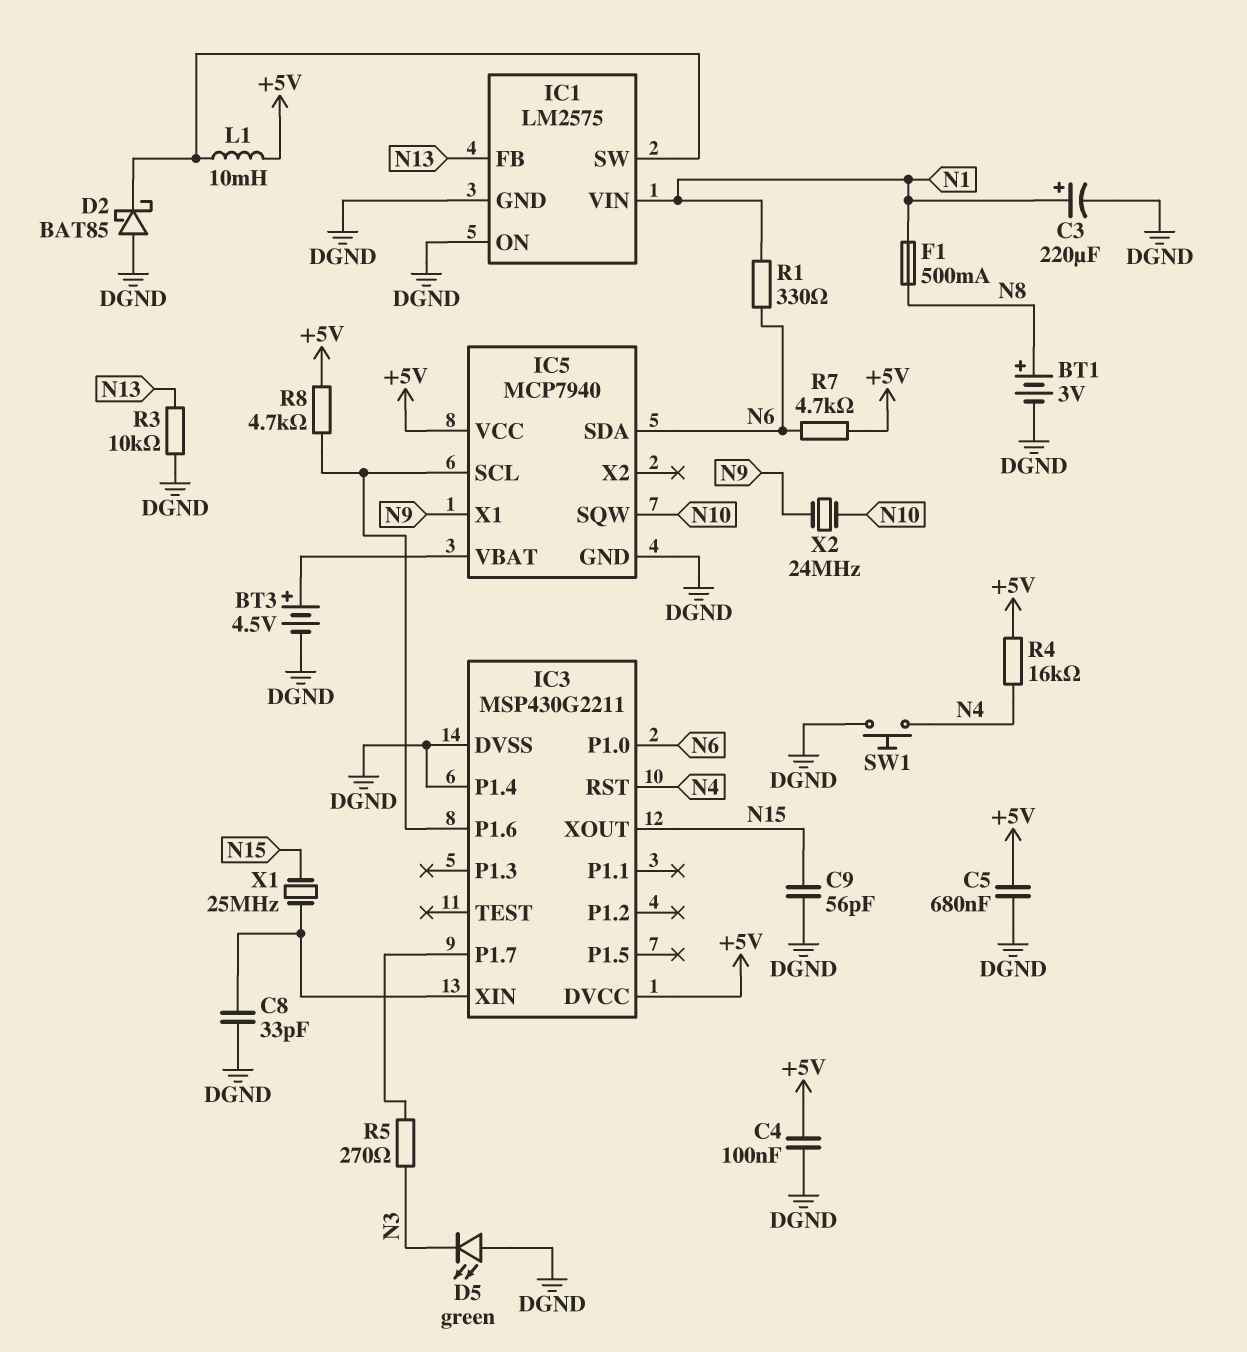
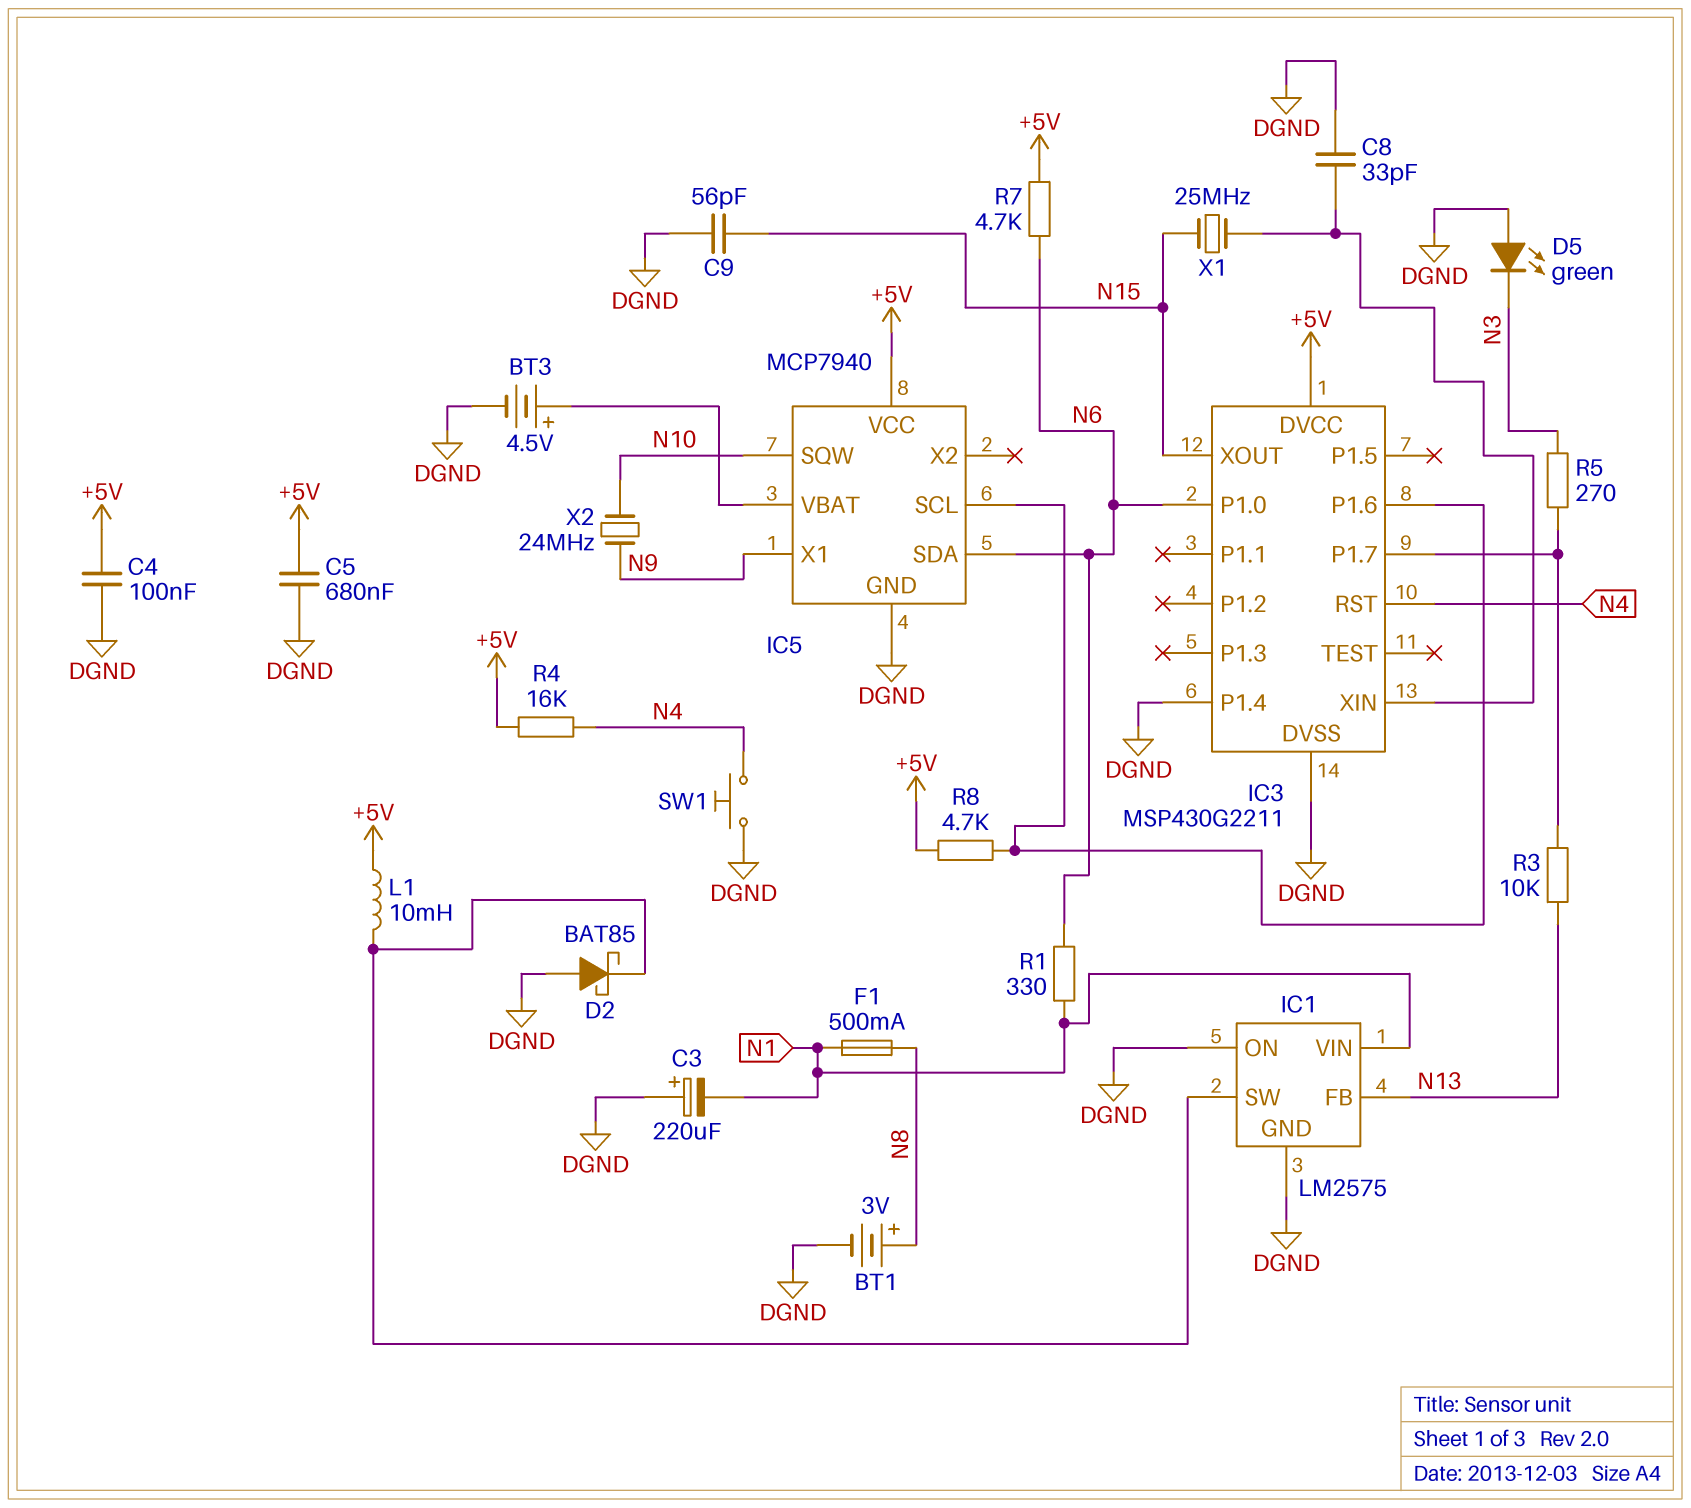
C3: 220uF (plus N1, minus DGND) -> 220uF (plus DGND, minus N1)
R3: 10k (DGND, N13) -> 10k (IC3/P1.7, N13)

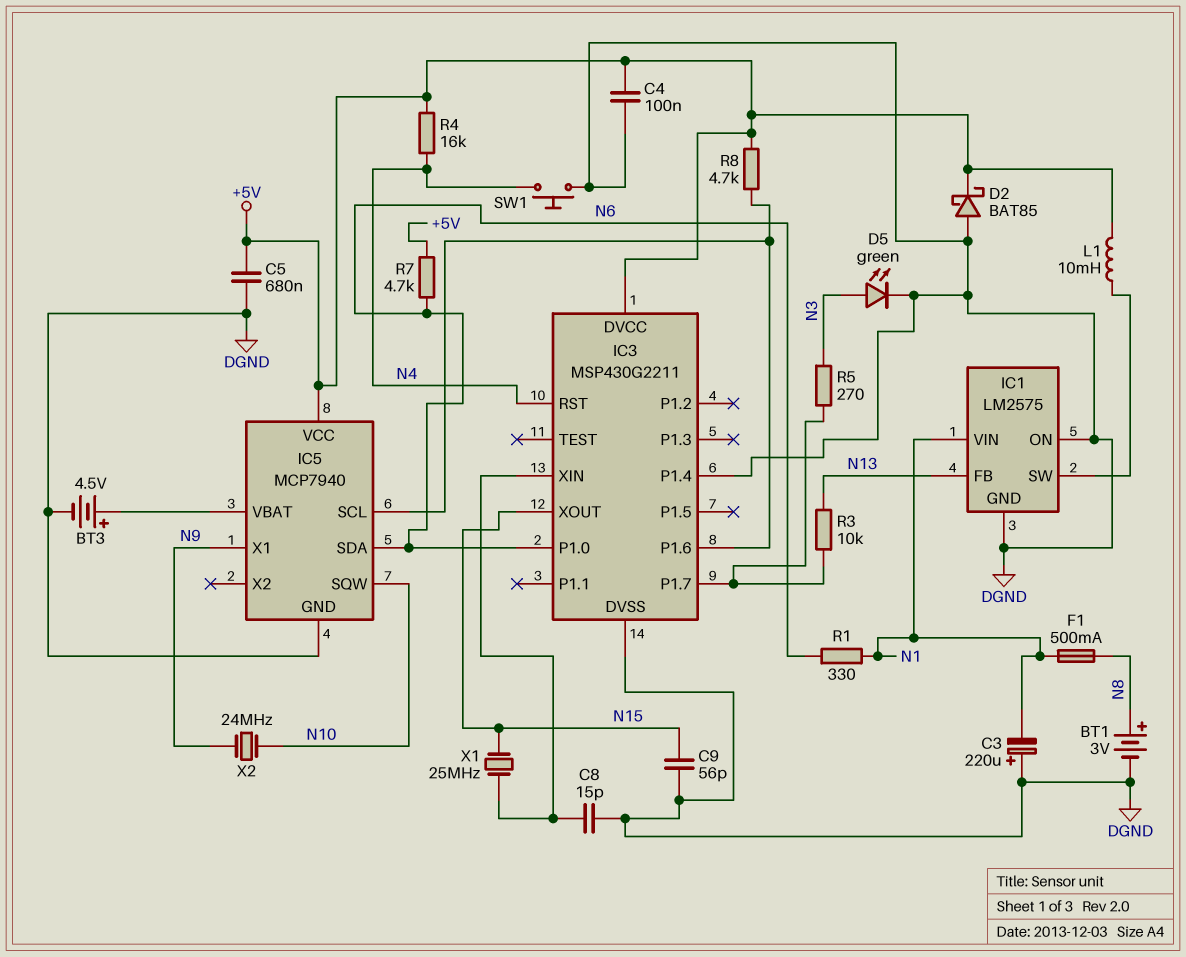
C8: 33pF (DGND, IC3/XIN) -> 15pF (DGND, IC3/XIN)
D2: schottky BAT85 (A DGND, K IC1/SW) -> schottky BAT85 (A DGND, K +5V)
D5: LED green (A DGND, K N3) -> LED green (A N3, K DGND)

